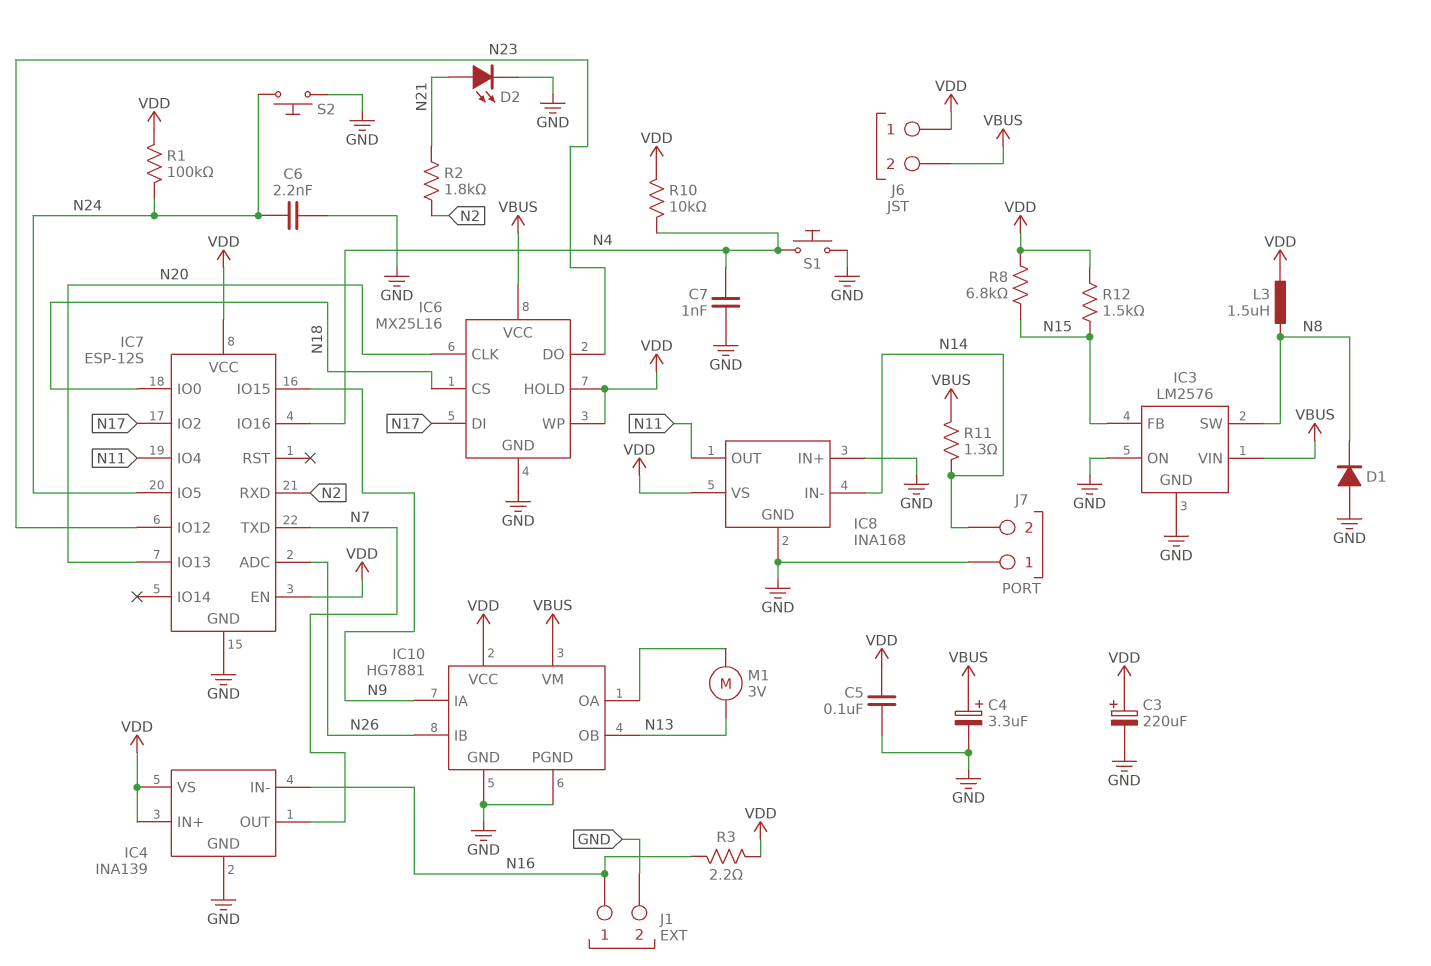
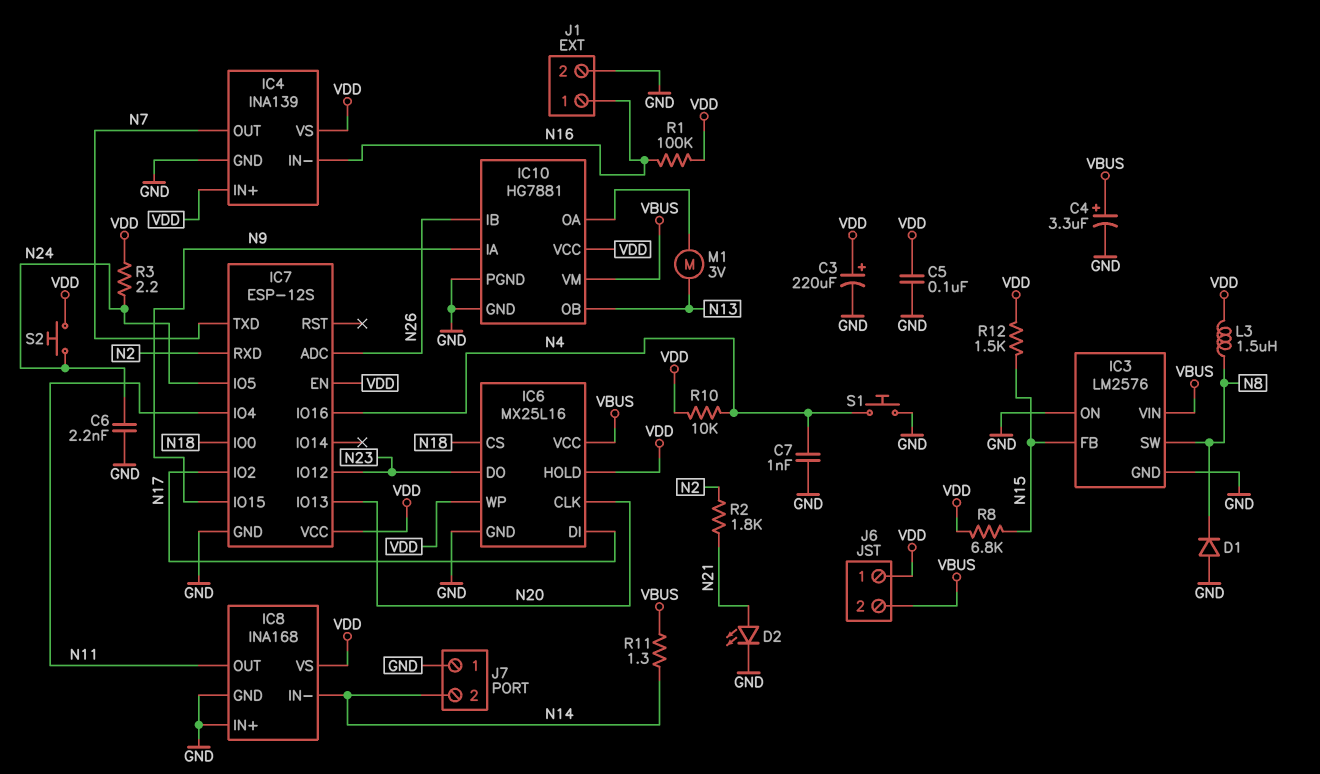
R1: 100k (N24, VDD) -> 100k (N16, VDD)
R3: 2.2 (N16, VDD) -> 2.2 (N24, VDD)
S2: button (GND, N24) -> button (N24, VDD)

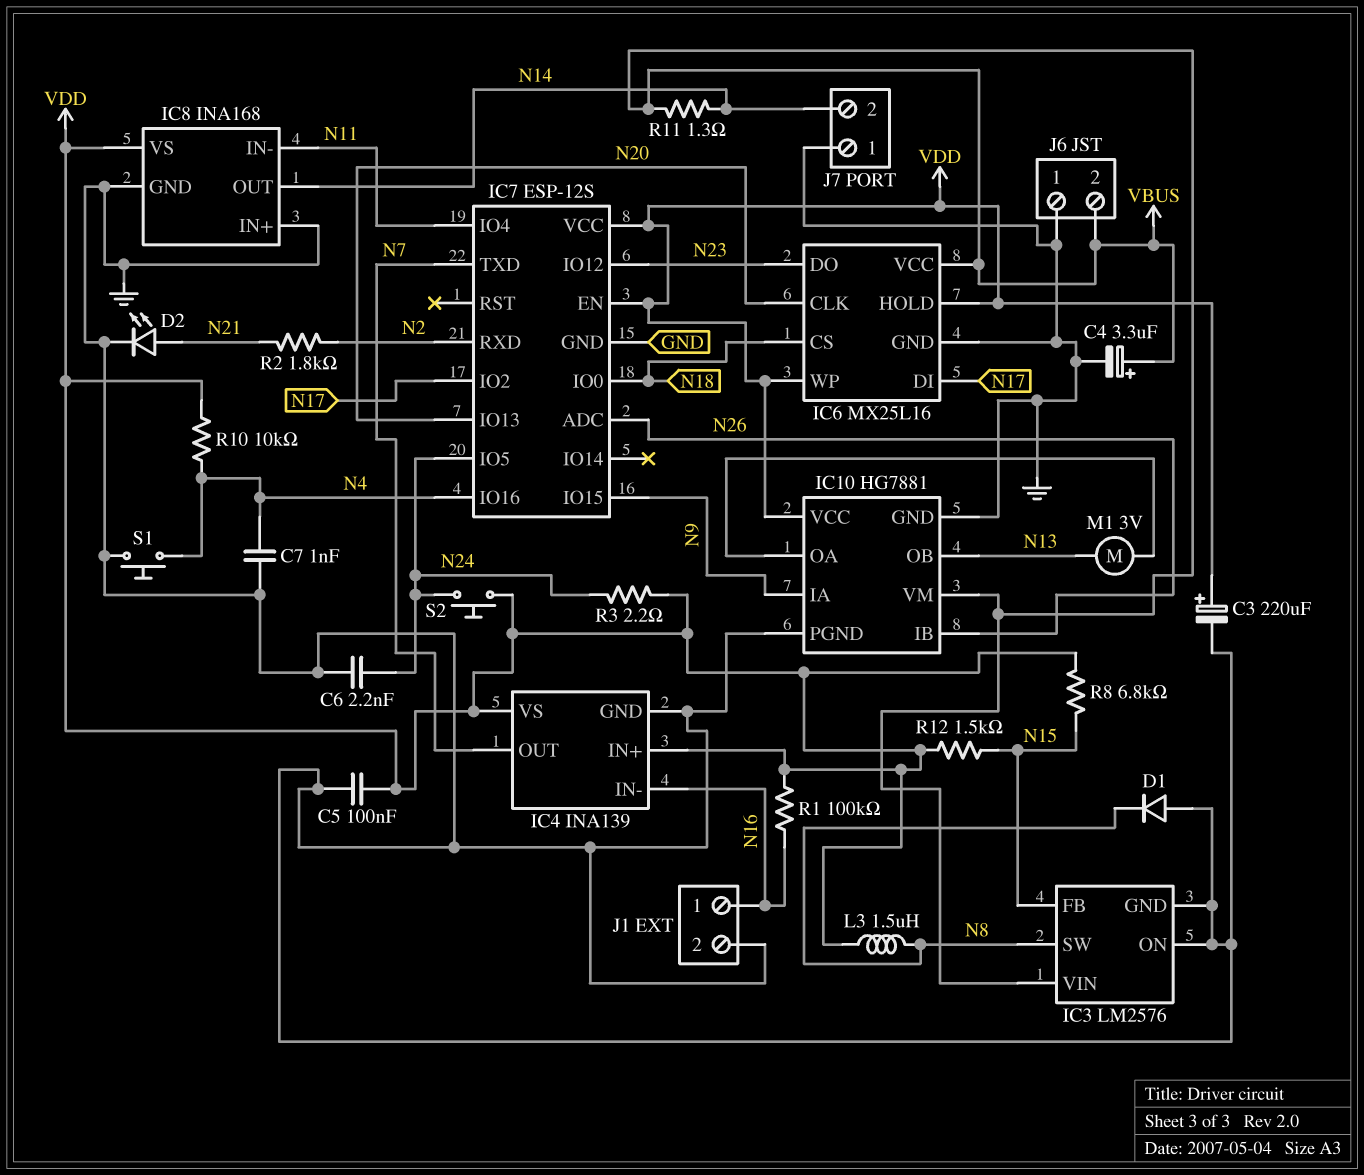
IC8 pin IN-: N14 -> N11
IC8 pin OUT: N11 -> N14
J6 pin 1: VDD -> GND

